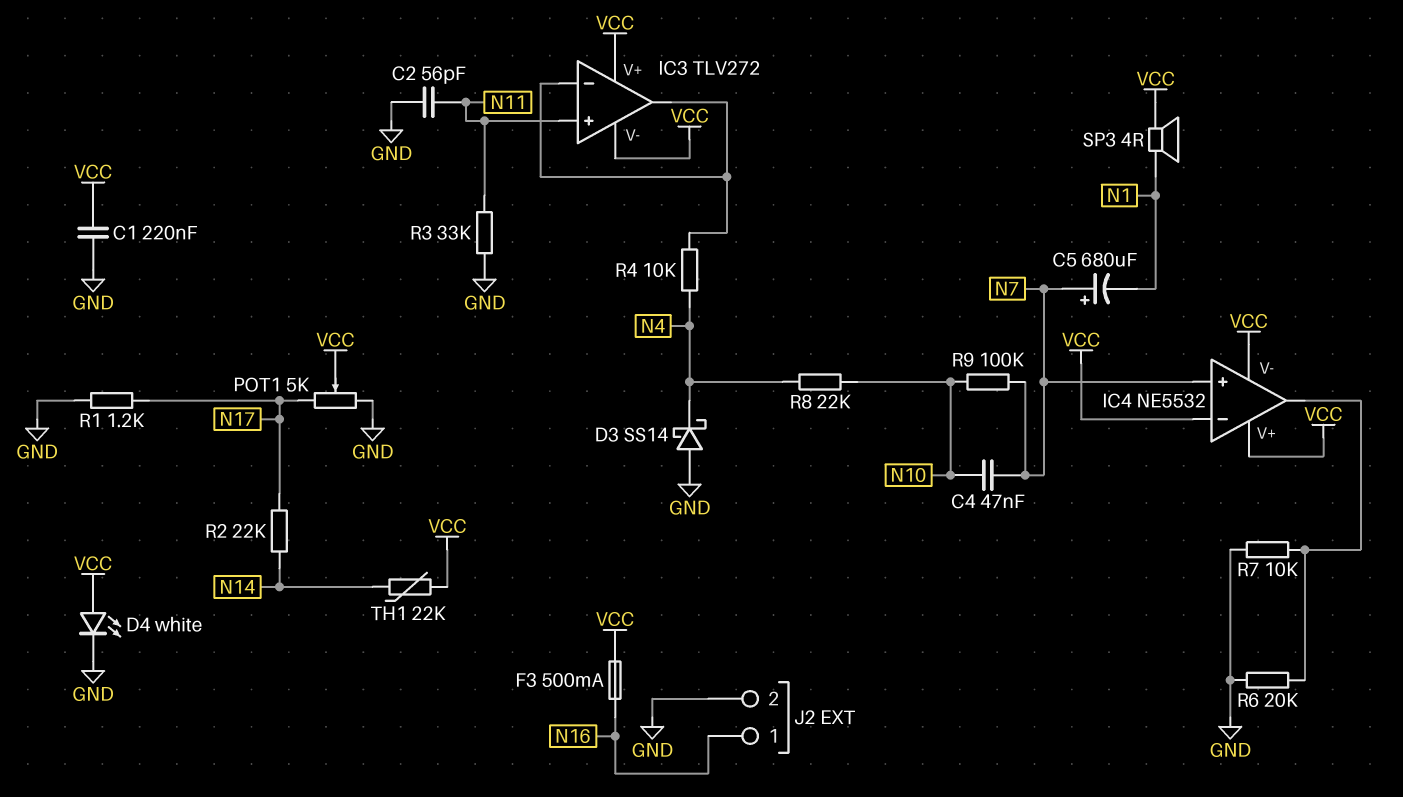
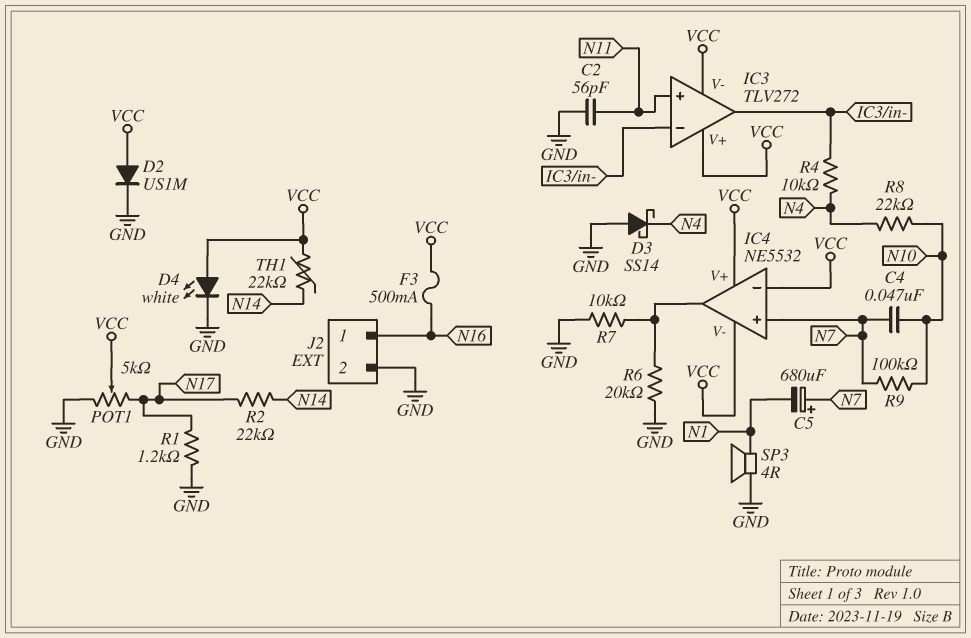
C1: 220nF (GND, VCC) -> none
D2: none -> diode US1M (A VCC, K GND)
R3: 33k (GND, N11) -> none
SP3: speaker 4R (N1, VCC) -> speaker 4R (GND, N1)

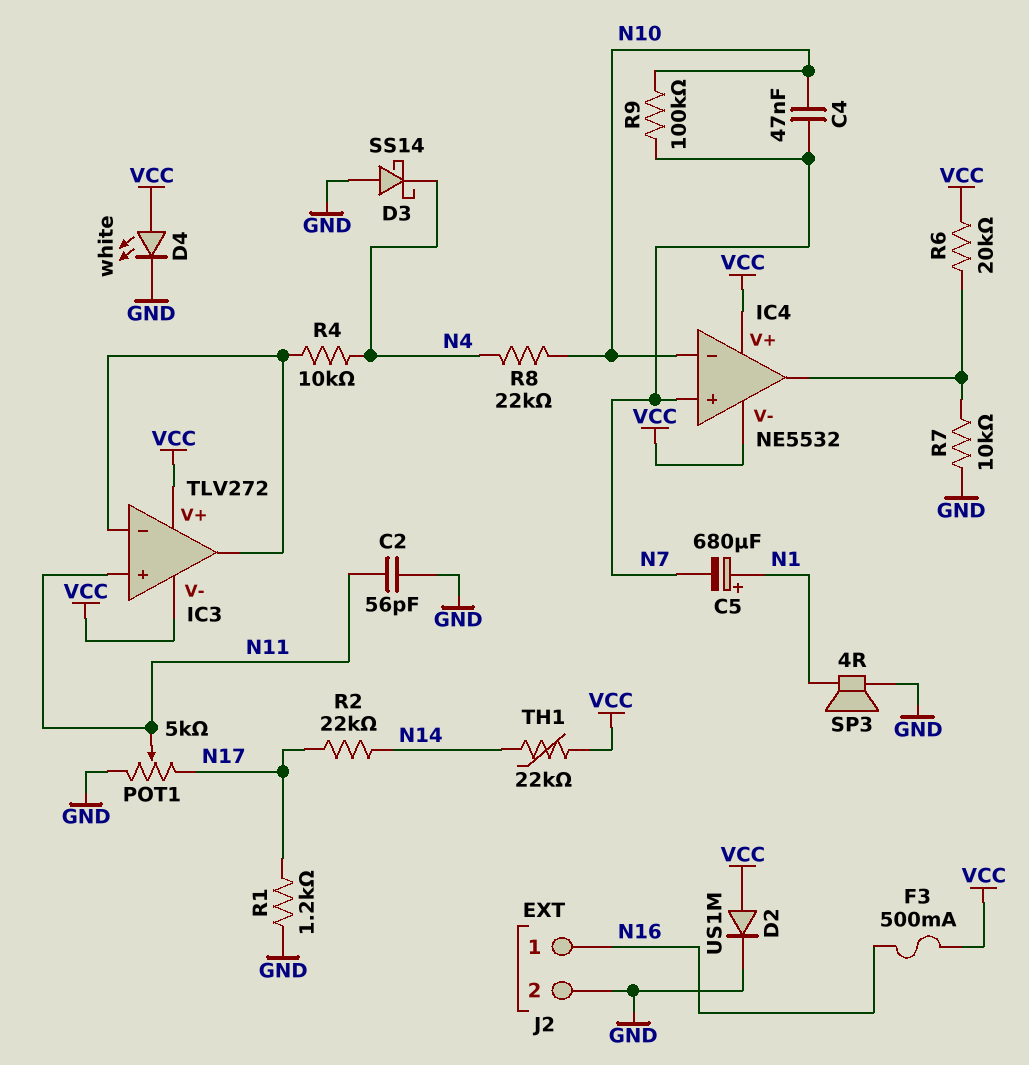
C5: 680uF (plus N7, minus N1) -> 680uF (plus N1, minus N7)
IC4 pin in-: VCC -> N10
POT1: 5k (GND, N17, wiper VCC) -> 5k (GND, N17, wiper N11)
R6: 20k (GND, IC4/out) -> 20k (IC4/out, VCC)

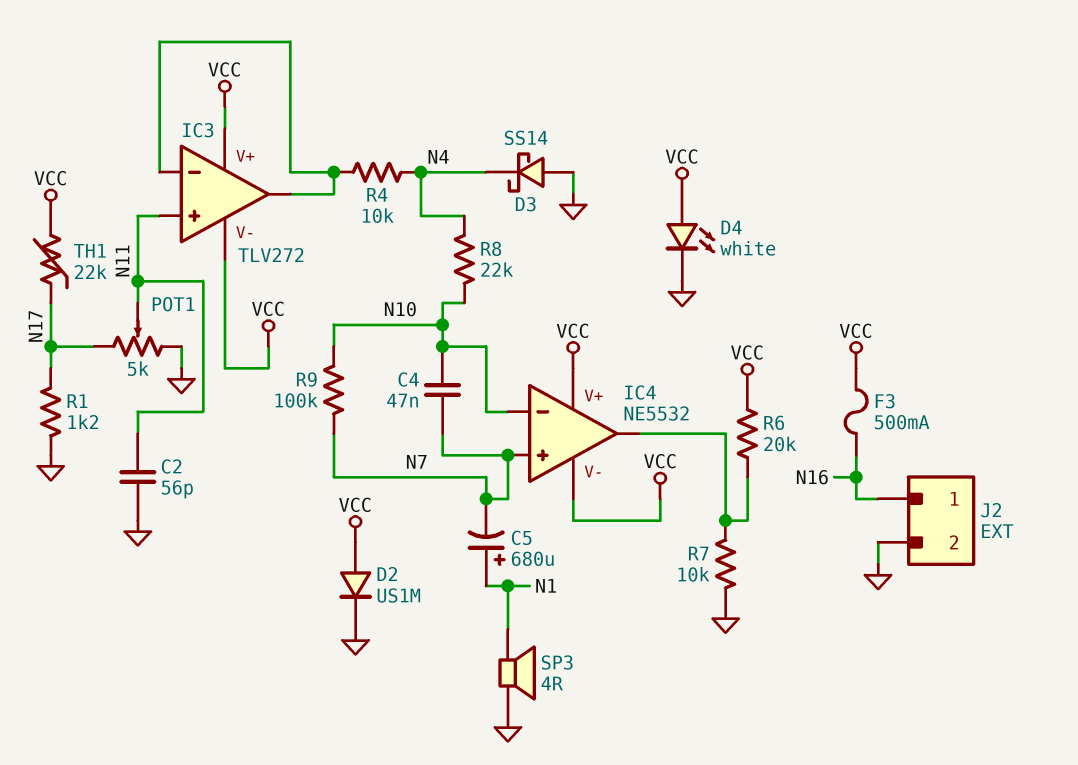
R2: 22k (N14, N17) -> none
TH1: 22k (N14, VCC) -> 22k (N17, VCC)

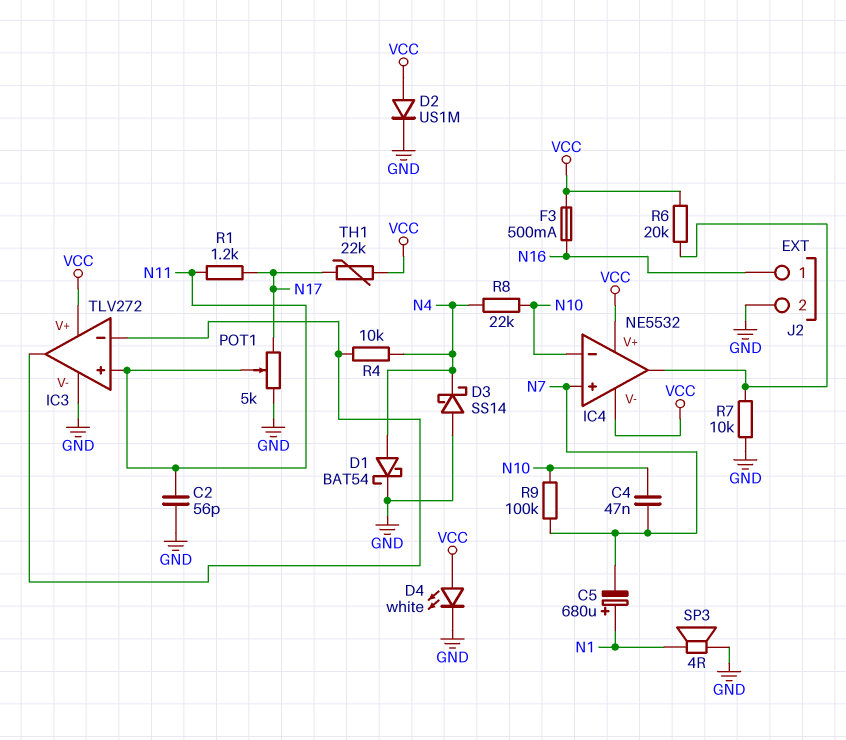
D1: none -> schottky BAT54 (A N4, K GND)
IC3 pin V-: VCC -> GND
R1: 1.2k (GND, N17) -> 1.2k (N11, N17)

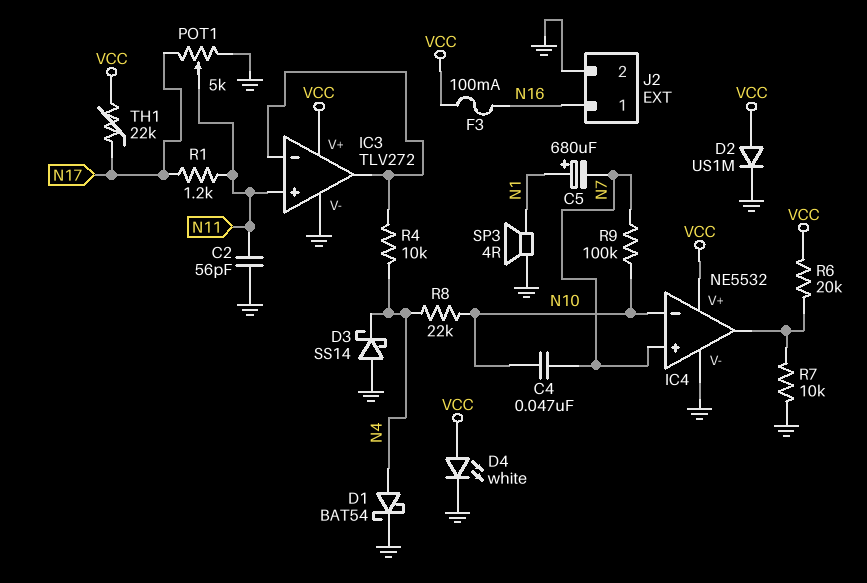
F3: 500mA (N16, VCC) -> 100mA (N16, VCC)
IC4 pin V-: VCC -> GND

